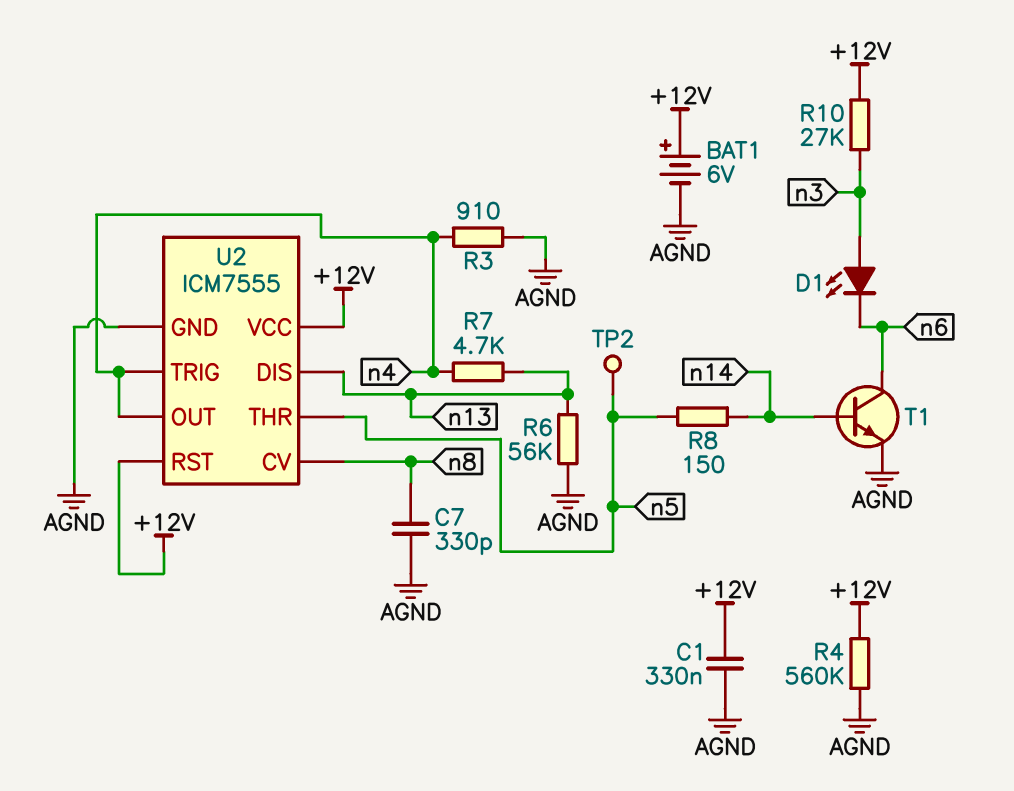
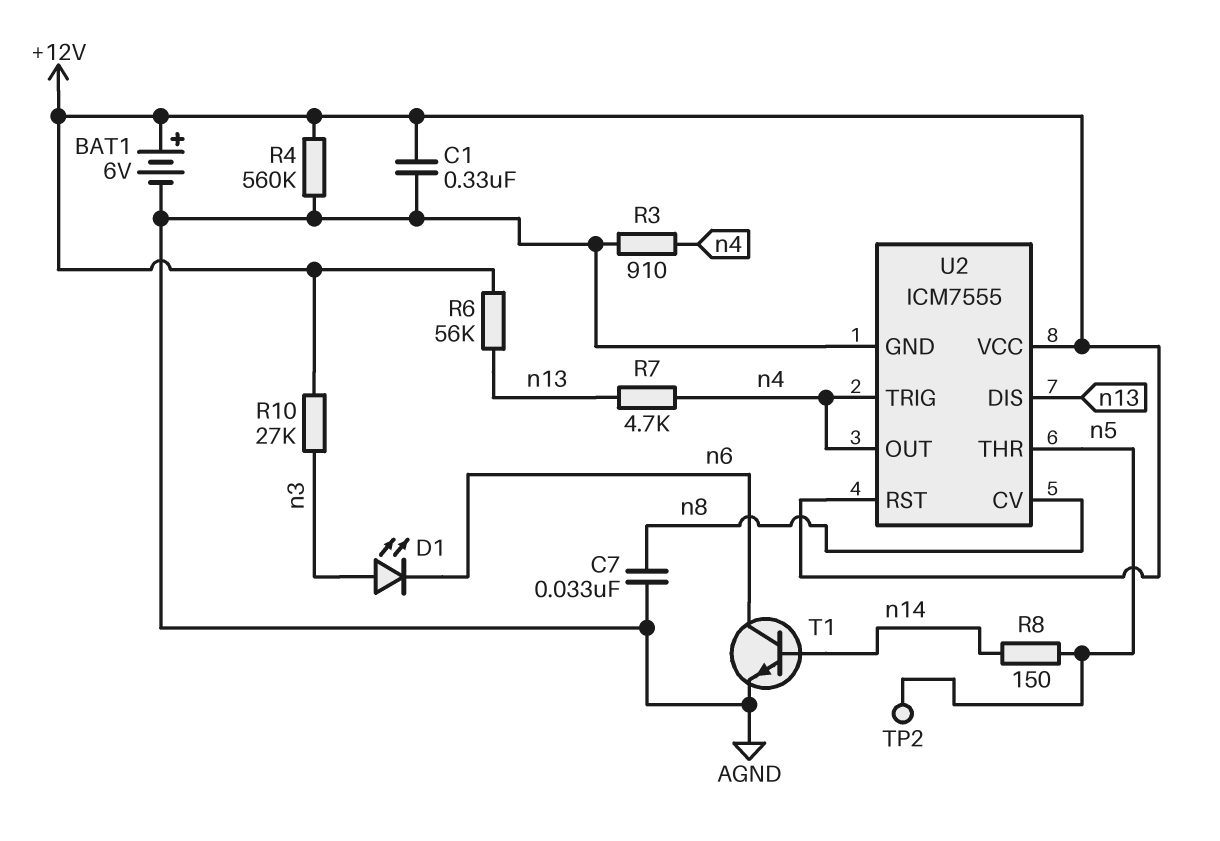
C7: 330pF (AGND, n8) -> 33nF (AGND, n8)
R6: 56k (AGND, n13) -> 56k (+12V, n13)

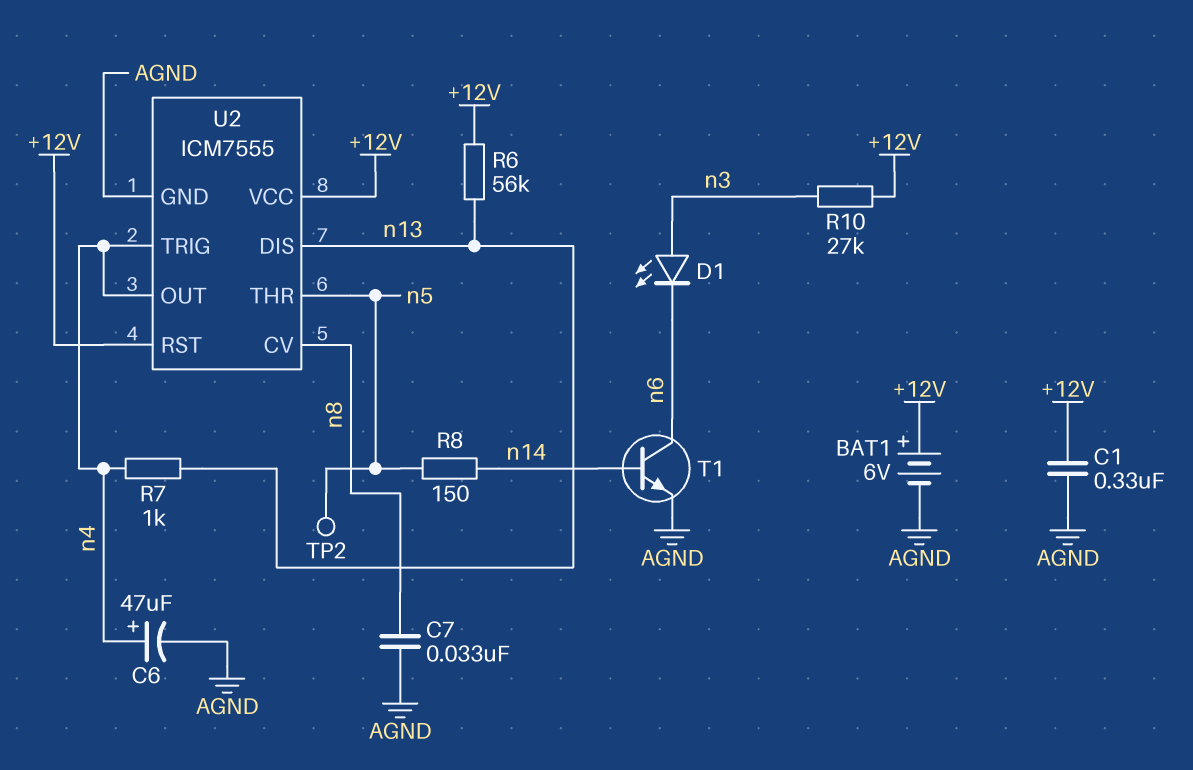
C6: none -> 47uF (plus n4, minus AGND)
R3: 910 (AGND, n4) -> none
R4: 560k (+12V, AGND) -> none
R7: 4.7k (n4, n13) -> 1k (n4, n13)

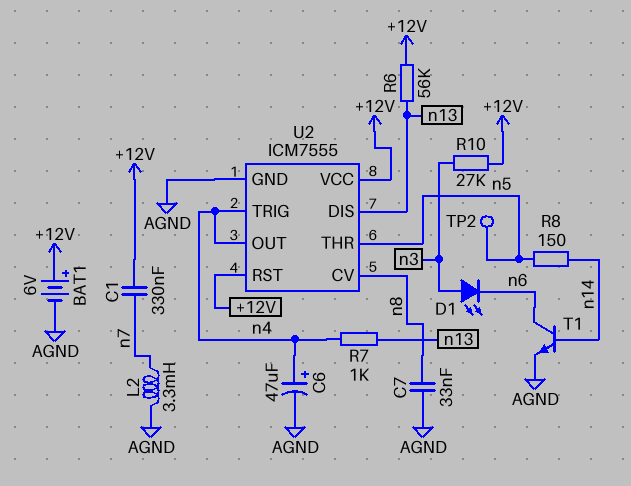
C1: 330nF (+12V, AGND) -> 330nF (+12V, n7)
L2: none -> 3.3mH (AGND, n7)

